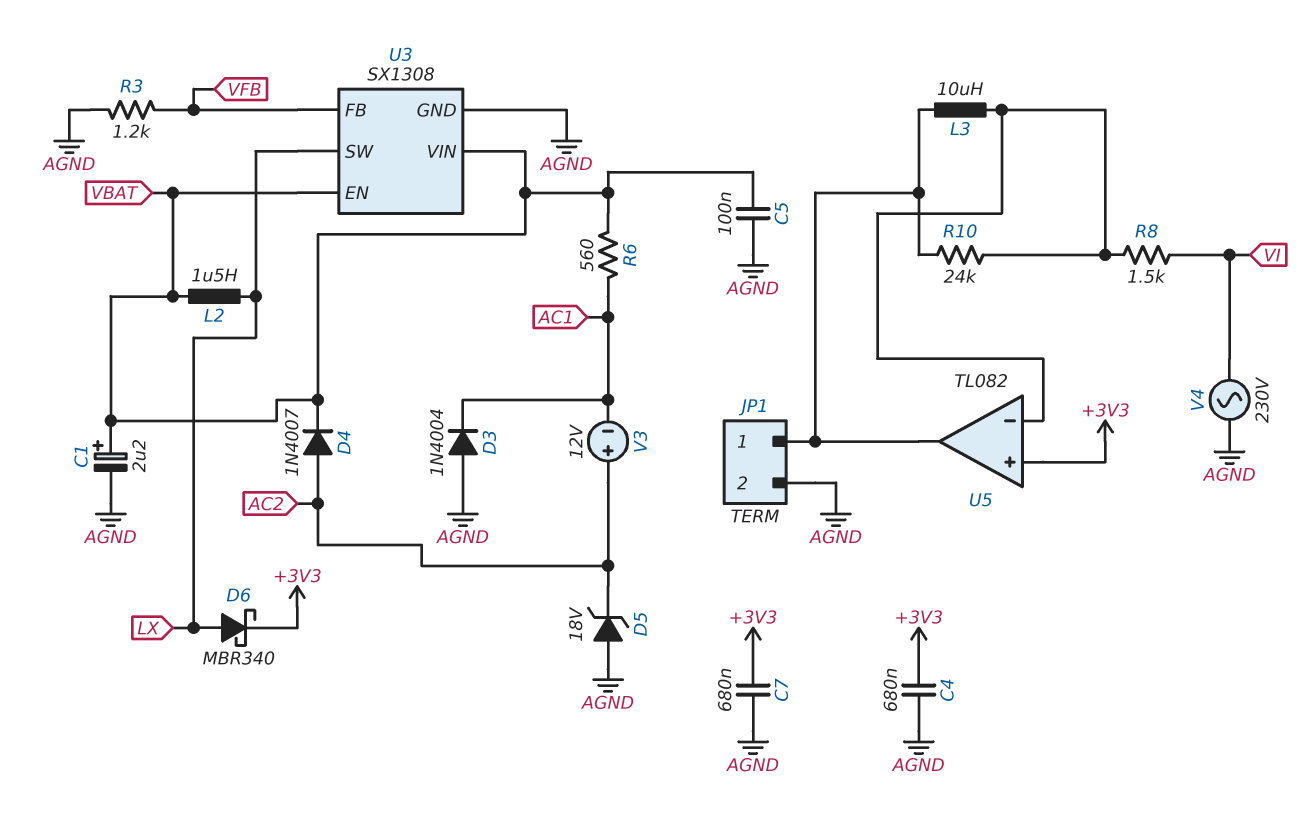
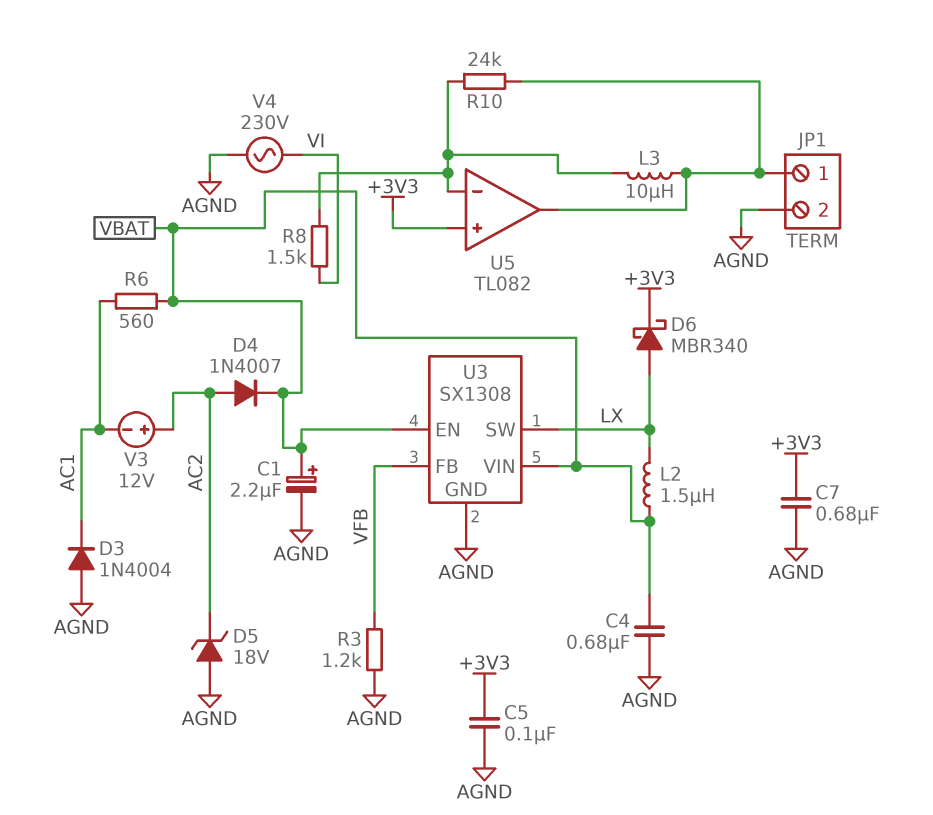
C4: 680nF (+3V3, AGND) -> 680nF (AGND, VBAT)
C5: 100nF (AGND, VBAT) -> 100nF (+3V3, AGND)

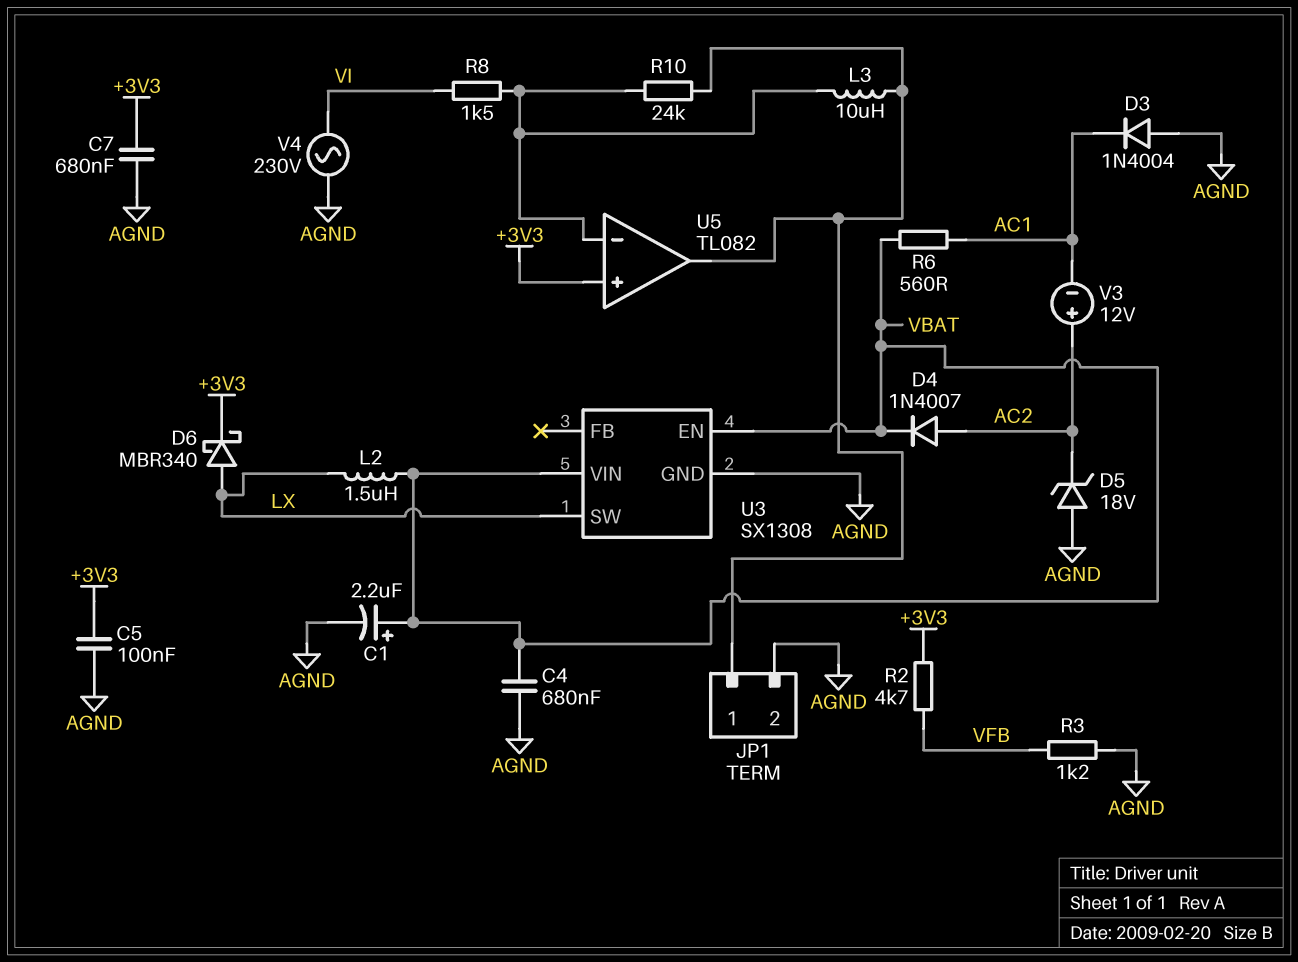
R2: none -> 4.7k (+3V3, VFB)
U3 pin FB: VFB -> none

